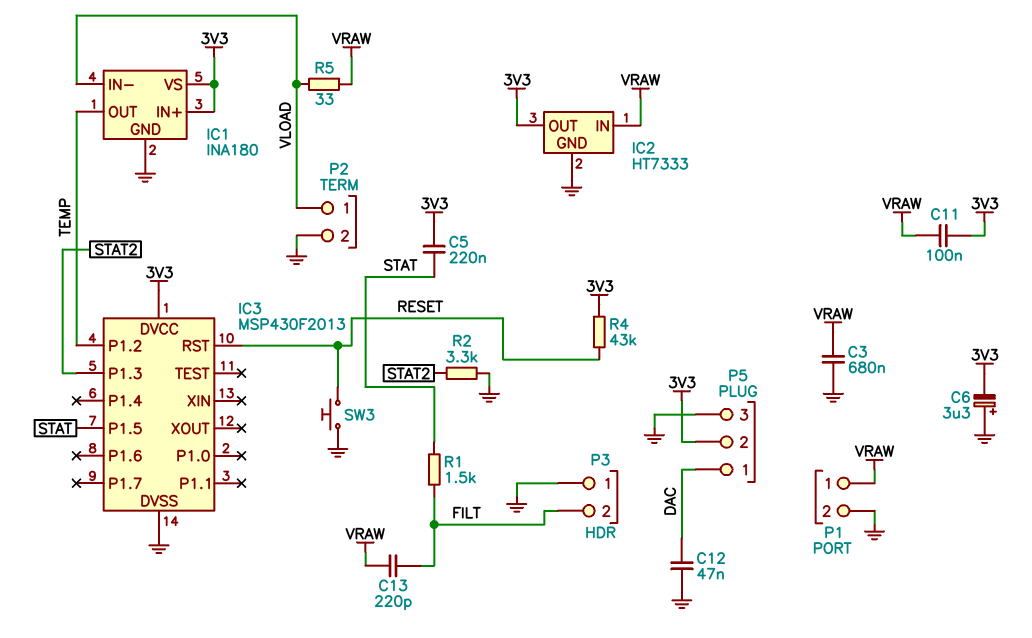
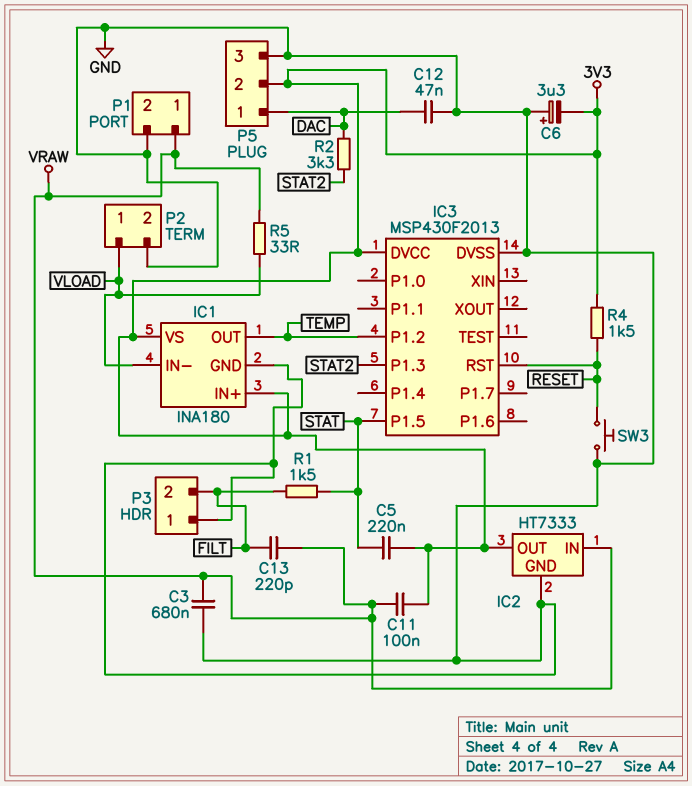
R2: 3.3k (GND, STAT2) -> 3.3k (DAC, STAT2)
R4: 43k (3V3, RESET) -> 1.5k (3V3, RESET)

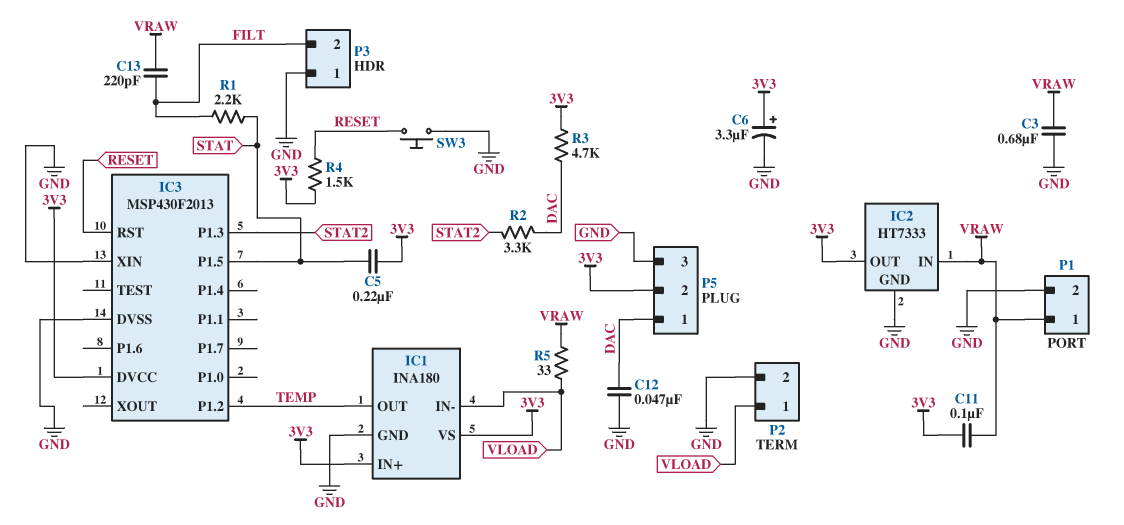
C6: 3.3uF (plus GND, minus 3V3) -> 3.3uF (plus 3V3, minus GND)
IC3 pin XIN: none -> GND
R1: 1.5k (FILT, STAT) -> 2.2k (FILT, STAT)
R3: none -> 4.7k (3V3, DAC)

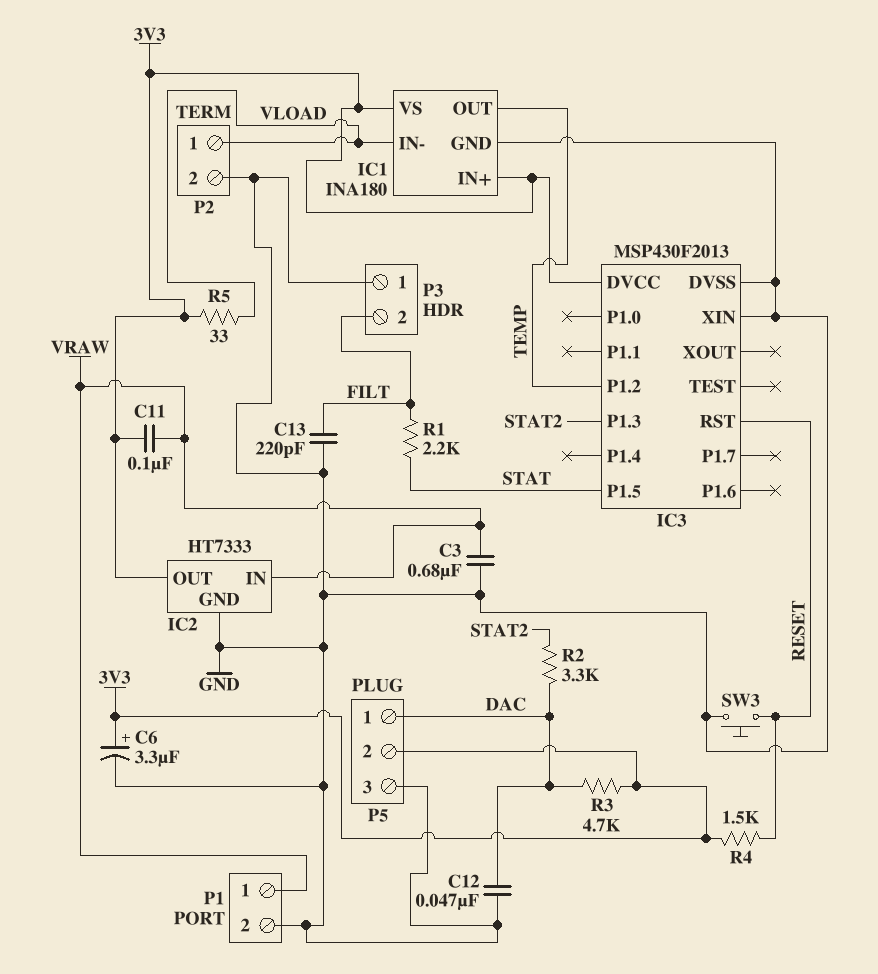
C5: 220nF (3V3, STAT) -> none
C13: 220pF (FILT, VRAW) -> 220pF (FILT, GND)
R5: 33 (VLOAD, VRAW) -> 33 (3V3, VLOAD)

